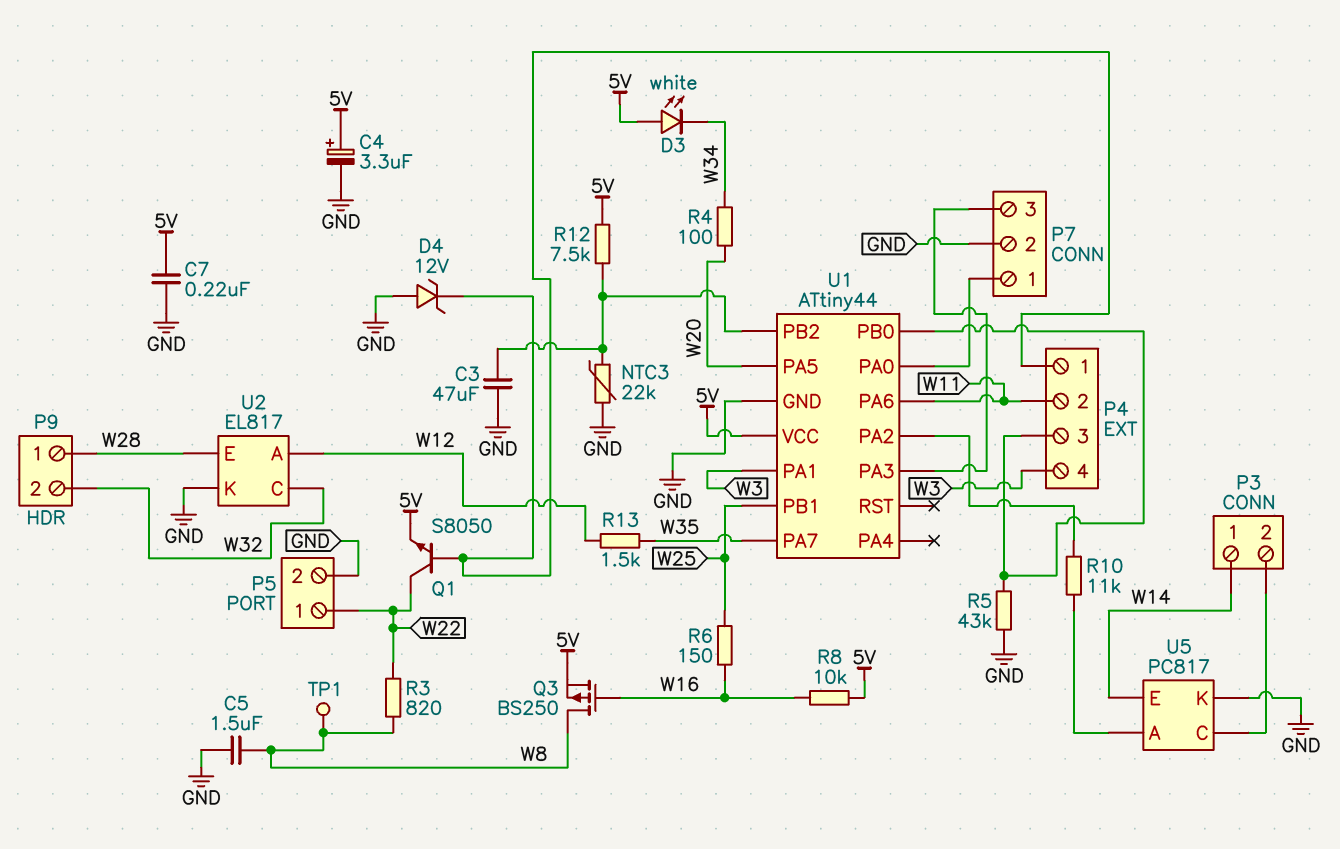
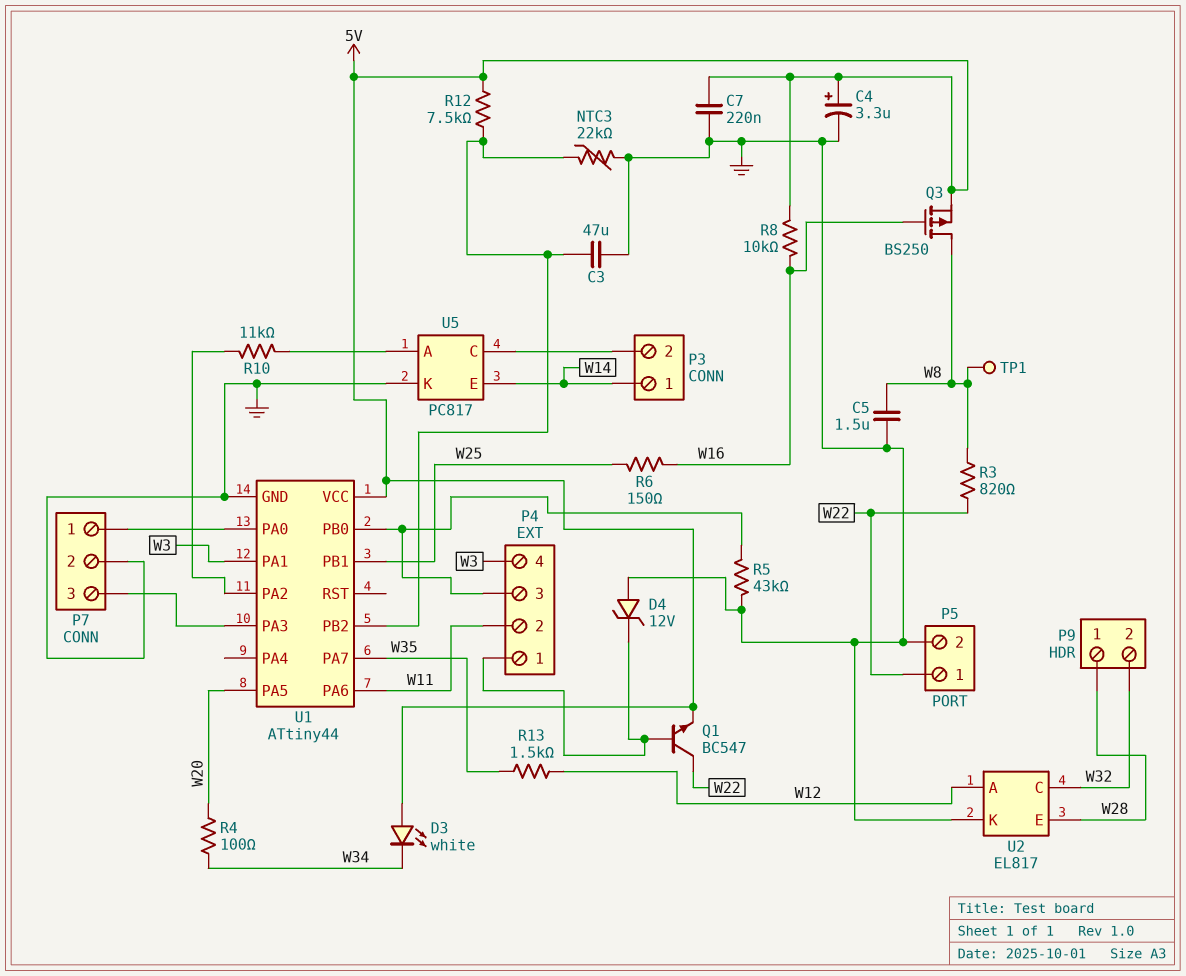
Q1: NPN S8050 (B P4/1, C W22, E 5V) -> NPN BC547 (B P4/1, C W22, E 5V)

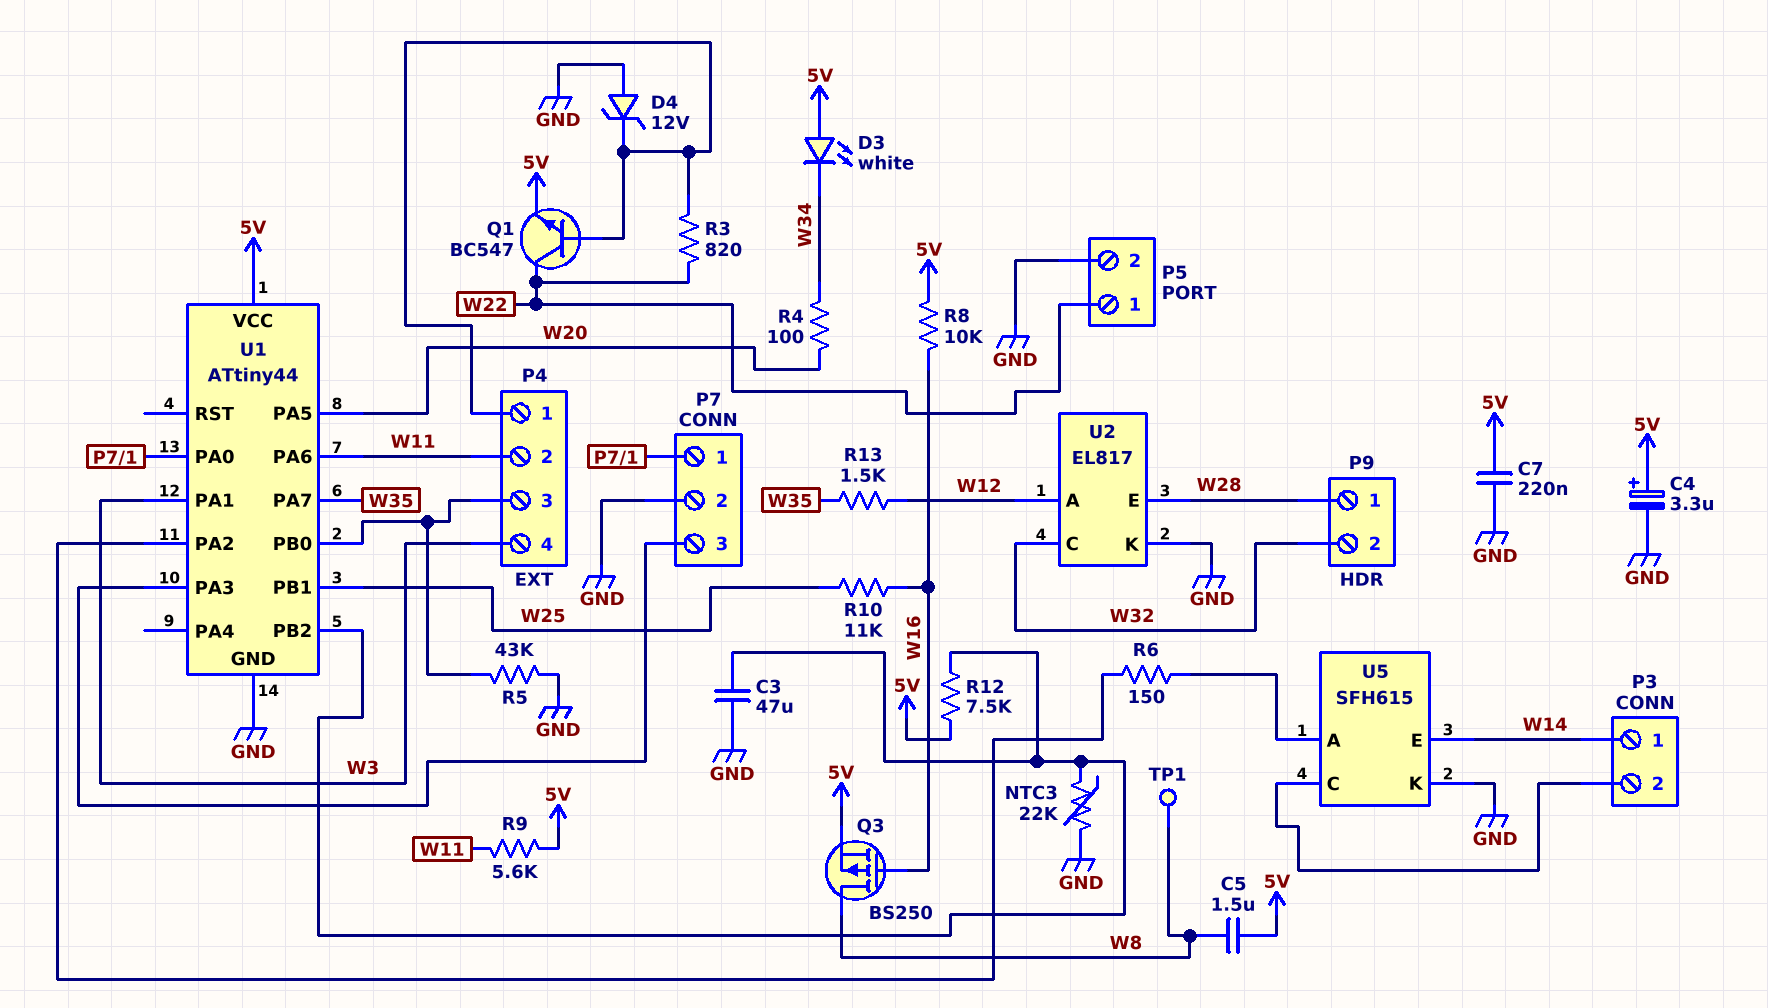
C5: 1.5uF (GND, W8) -> 1.5uF (5V, W8)
R3: 820 (W8, W22) -> 820 (P4/1, W22)
R6: 150 (W16, W25) -> 150 (U1/PA2, U5/A)
R9: none -> 5.6k (5V, W11)
R10: 11k (U1/PA2, U5/A) -> 11k (W16, W25)
U5: PC817 -> SFH615

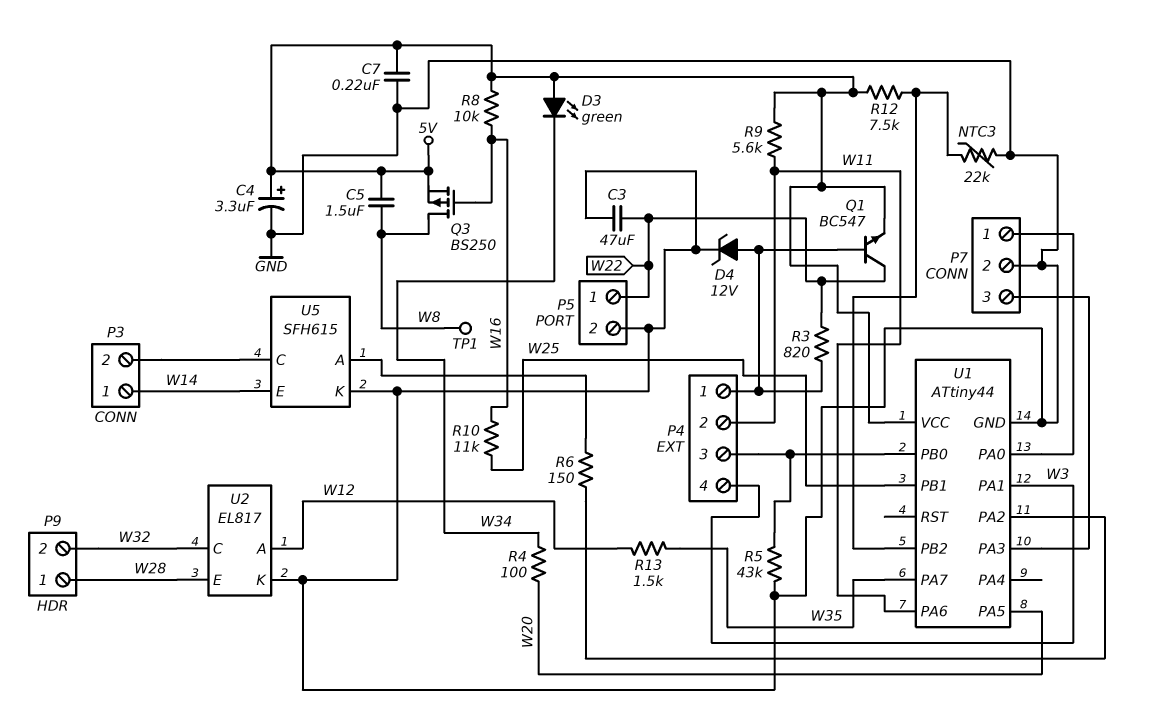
C3: 47uF (GND, U1/PB2) -> 47uF (GND, W22)
D3: LED white (A 5V, K W34) -> LED green (A 5V, K W34)
D4: zener 12V (A GND, K P4/1) -> zener 12V (A P4/1, K GND)

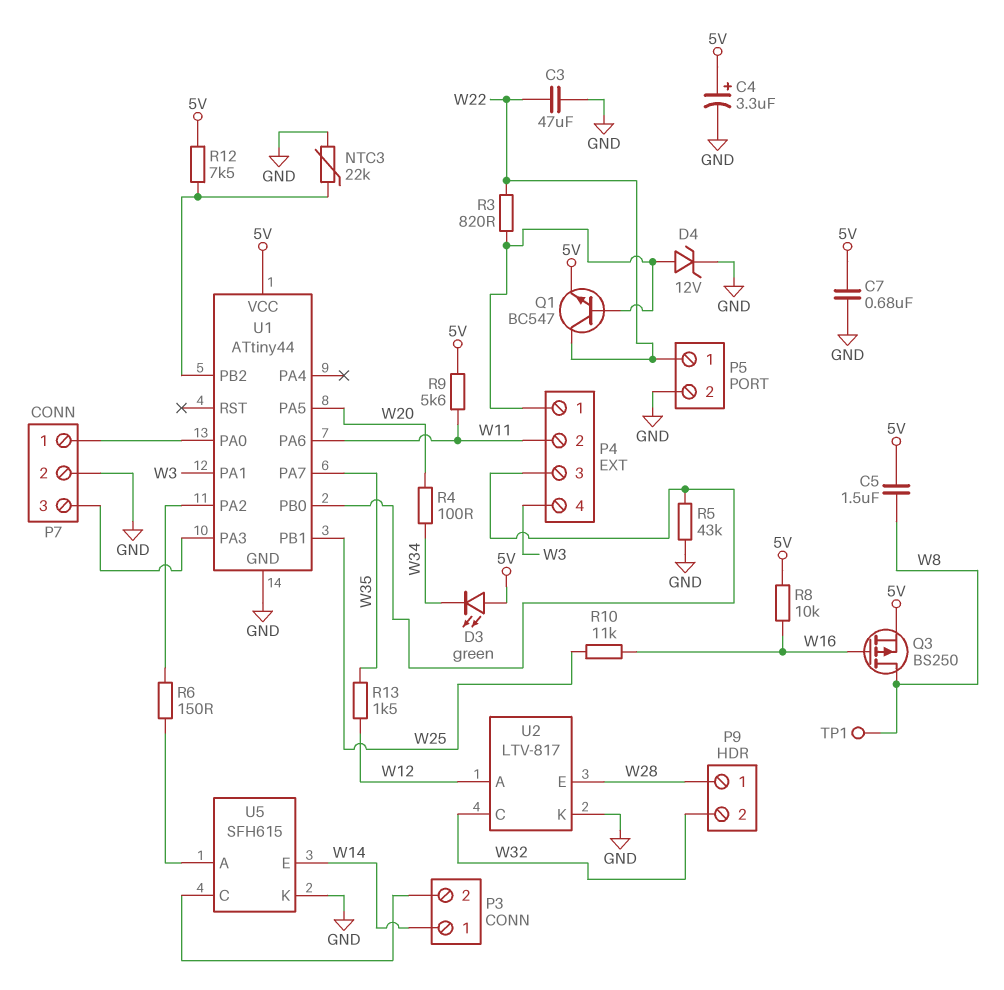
C7: 220nF (5V, GND) -> 680nF (5V, GND)
U2: EL817 -> LTV-817

